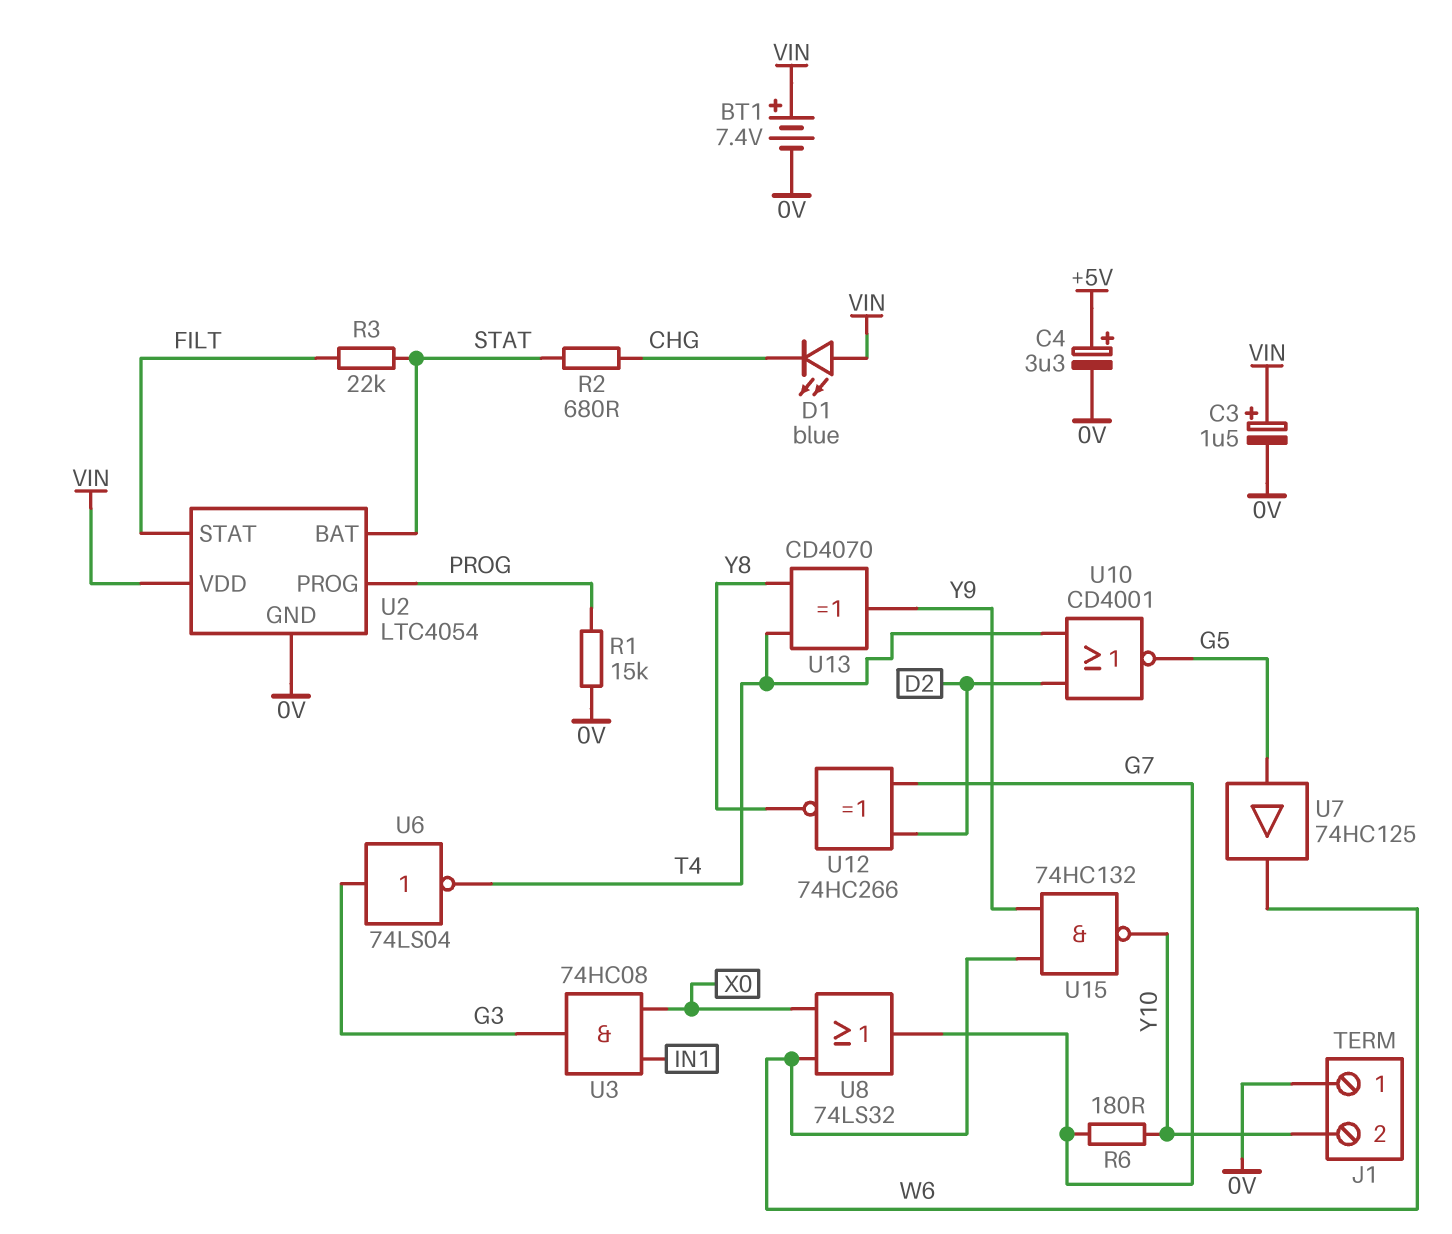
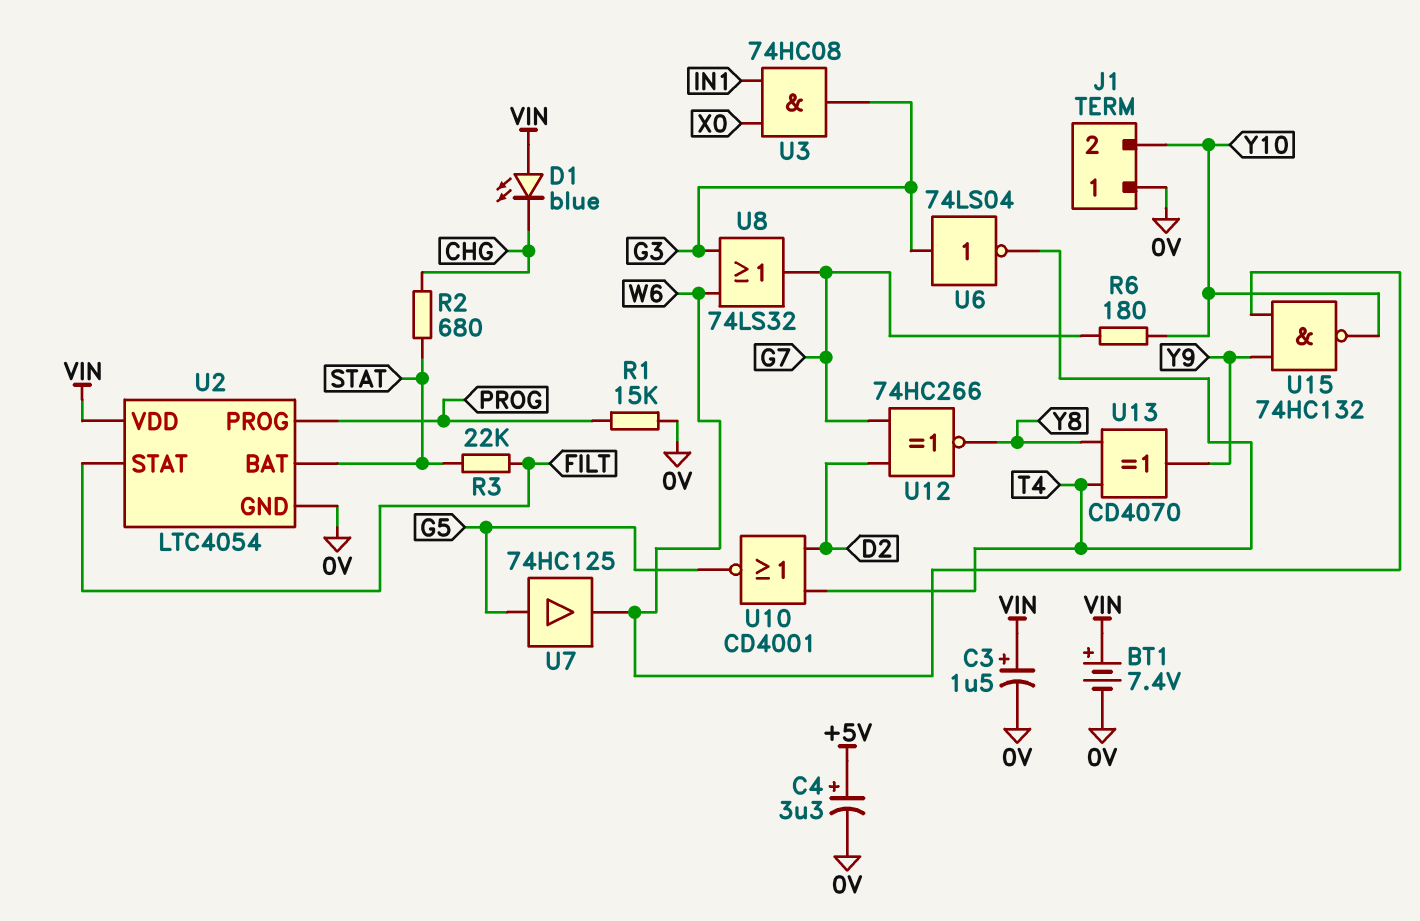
U8: OR 74LS32 (in W6, in X0, out G7) -> OR 74LS32 (in G3, in W6, out G7)

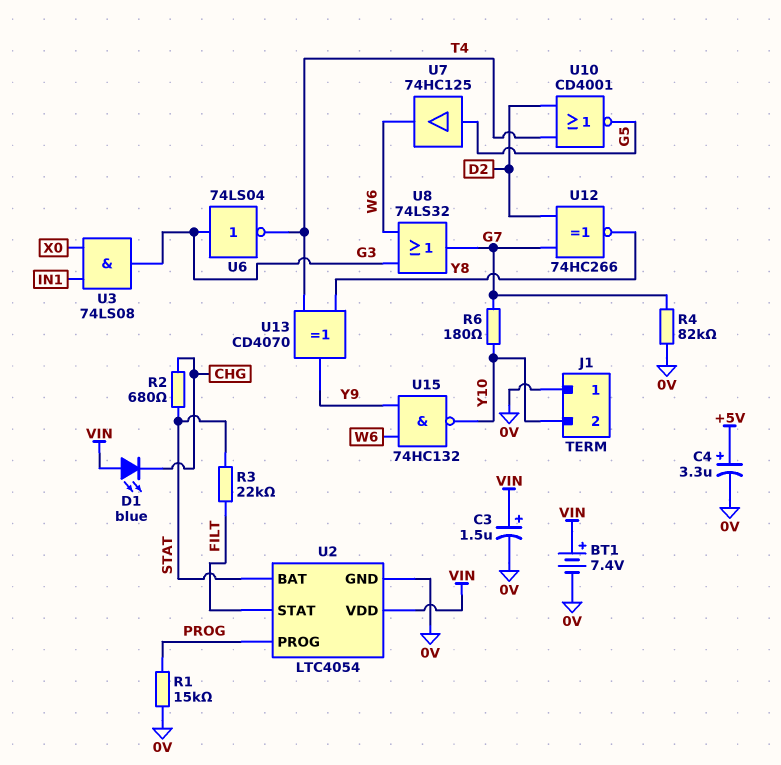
R4: none -> 82k (0V, G7)
U3: AND 74HC08 (in IN1, in X0, out G3) -> AND 74LS08 (in IN1, in X0, out G3)

